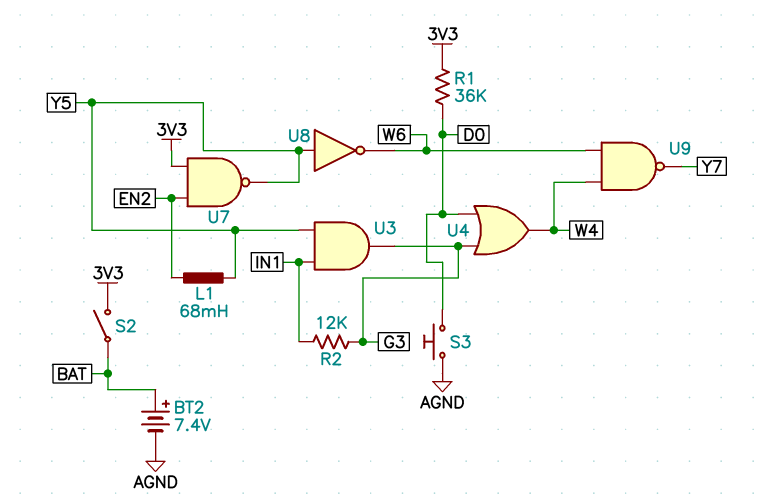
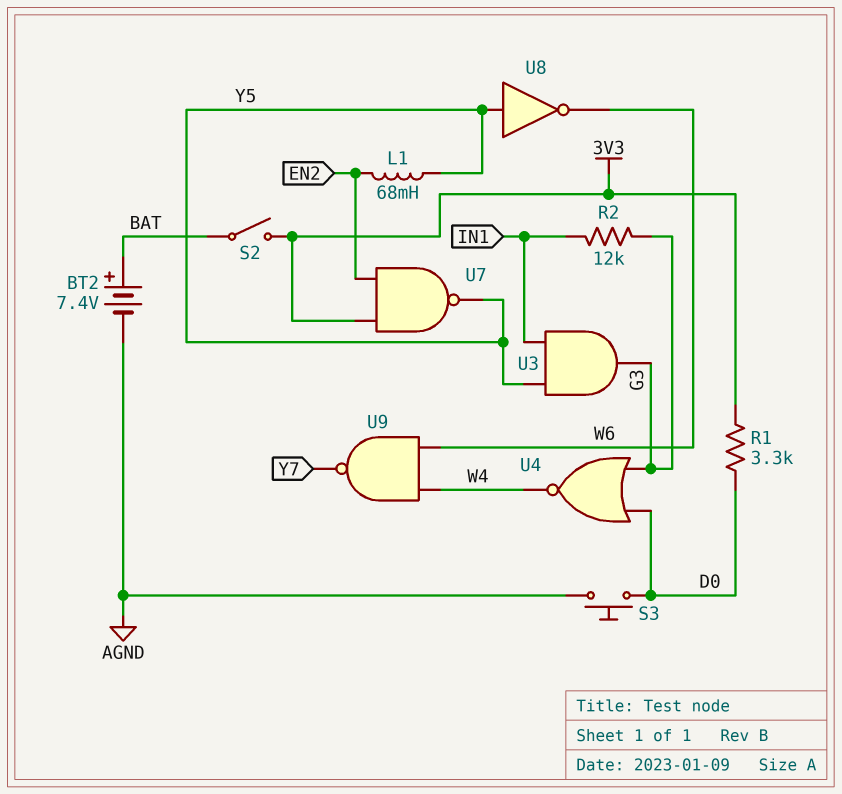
R1: 36k (3V3, D0) -> 3.3k (3V3, D0)
U4: OR (in D0, in G3, out W4) -> NOR (in D0, in G3, out W4)

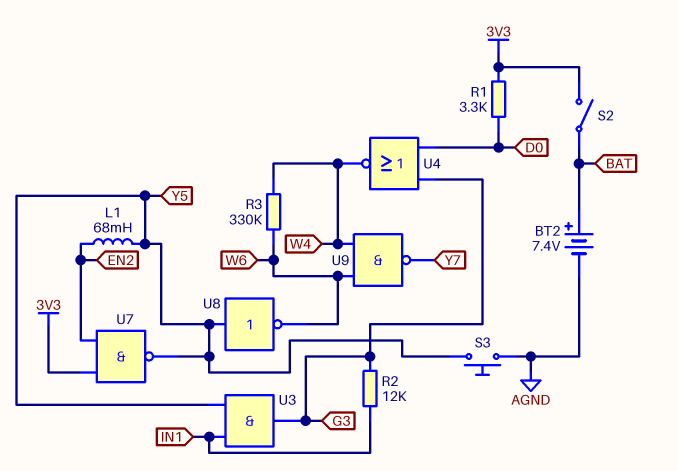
R3: none -> 330k (W4, W6)
S3: button (AGND, D0) -> button (AGND, Y5)

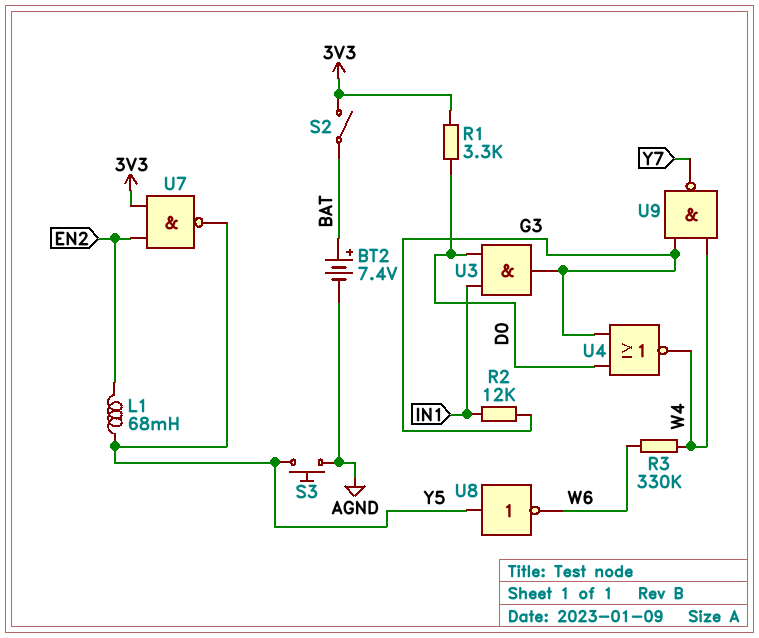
U3: AND (in IN1, in Y5, out G3) -> AND (in D0, in IN1, out G3)
U9: NAND (in W4, in W6, out Y7) -> NAND (in G3, in W4, out Y7)

